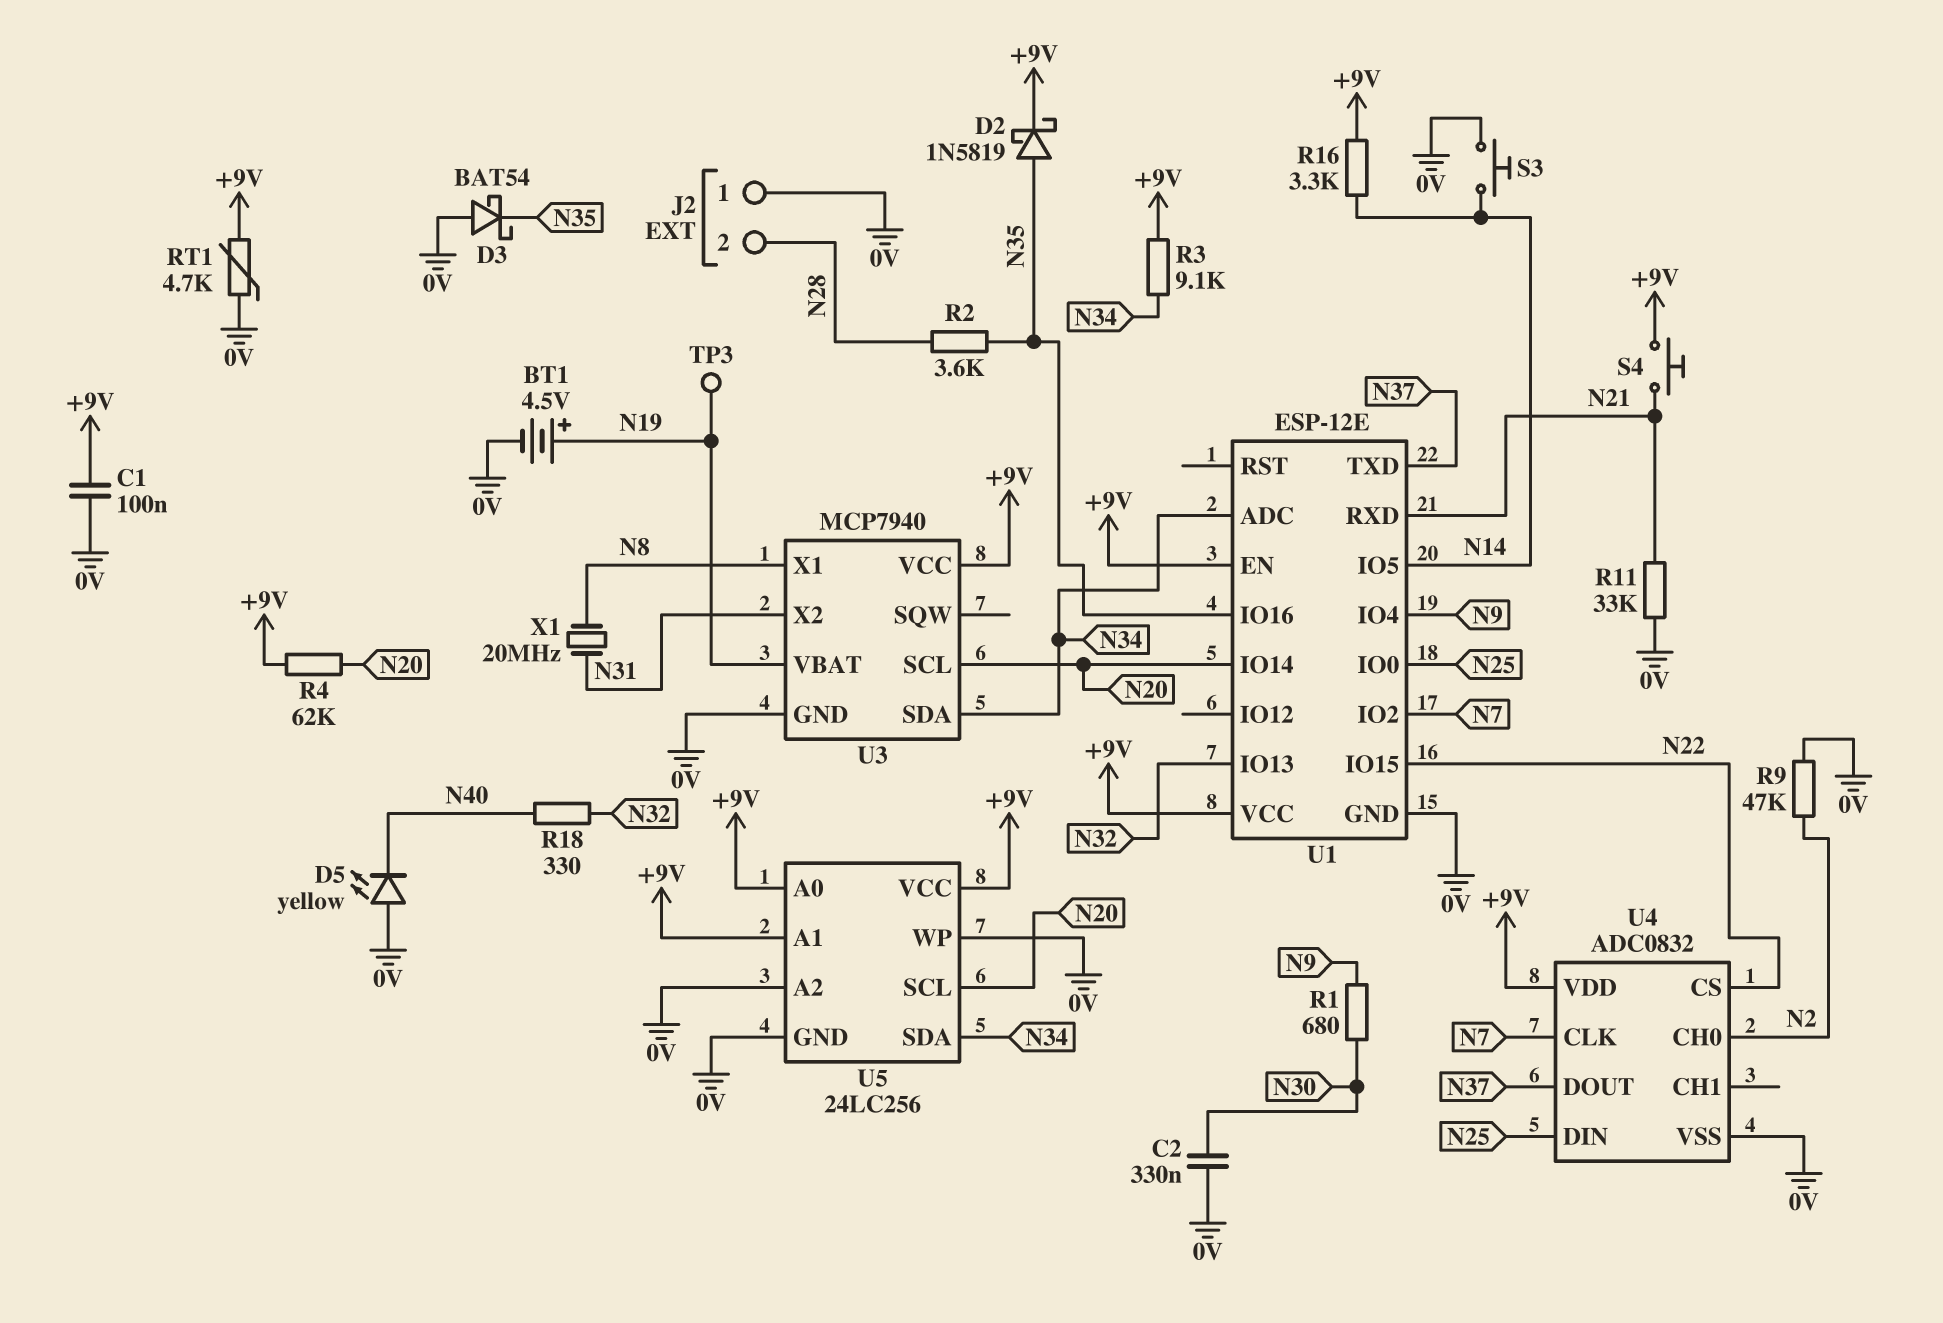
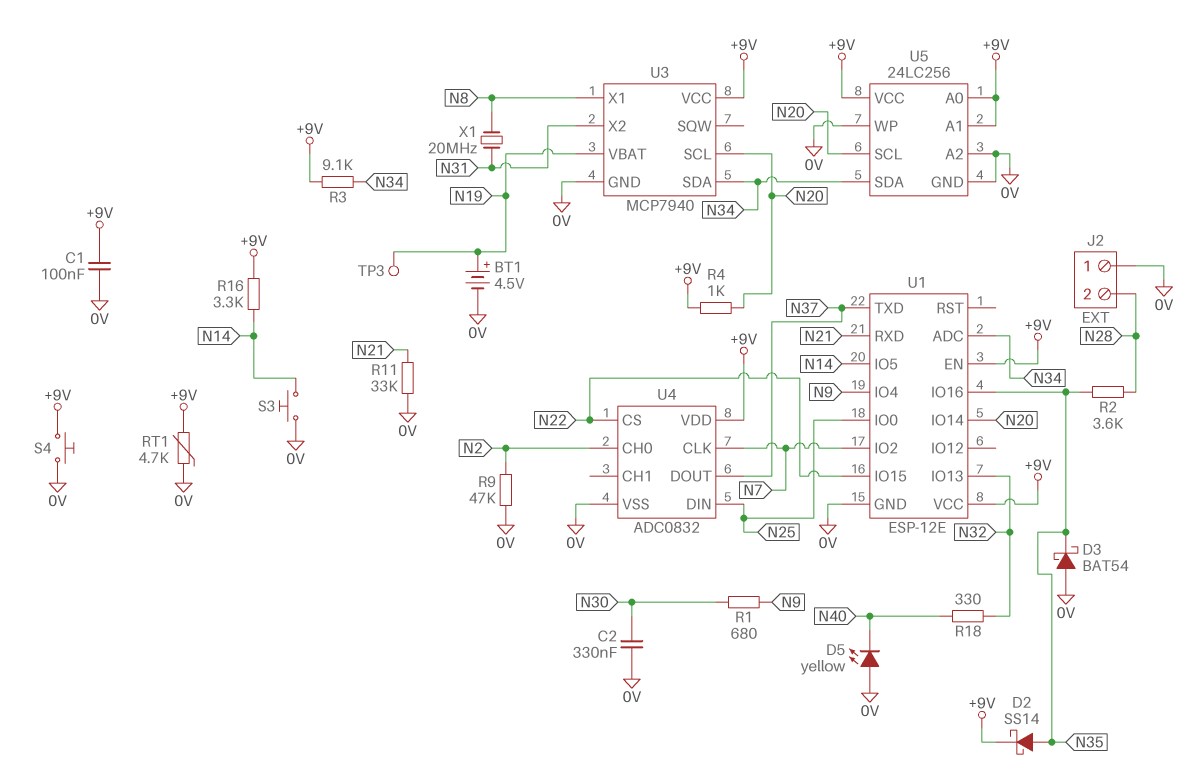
D2: schottky 1N5819 (A N35, K +9V) -> schottky SS14 (A N35, K +9V)
R4: 62k (+9V, N20) -> 1k (+9V, N20)
S4: button (+9V, N21) -> button (+9V, 0V)

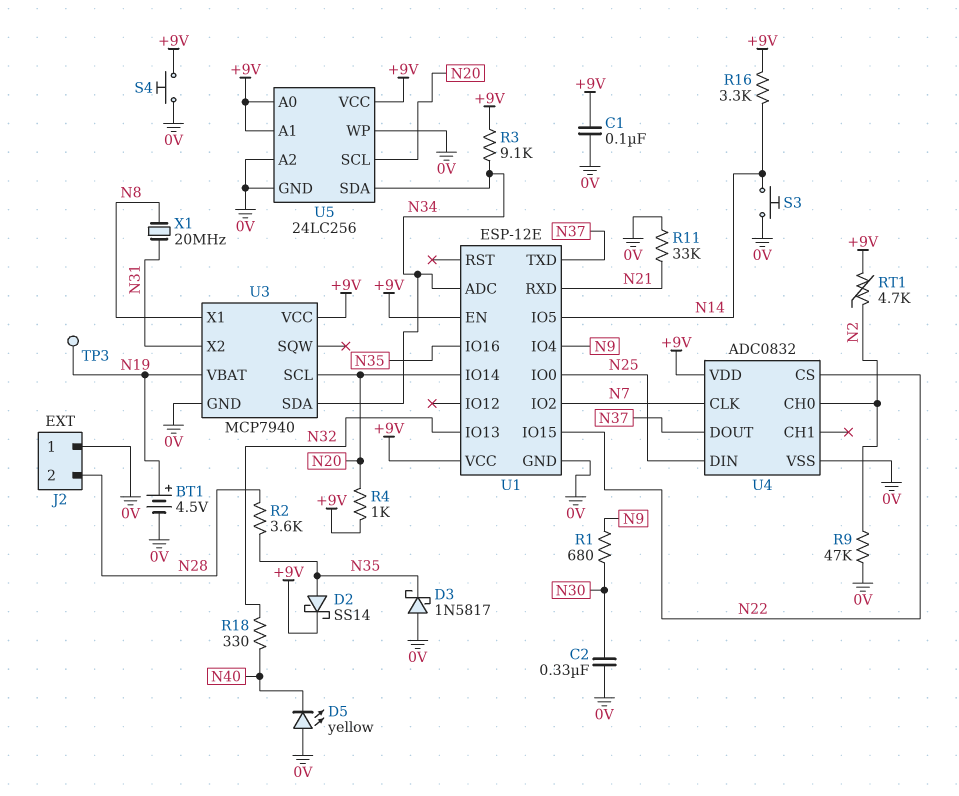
D3: schottky BAT54 (A 0V, K N35) -> schottky 1N5817 (A 0V, K N35)
RT1: 4.7k (+9V, 0V) -> 4.7k (+9V, N2)

